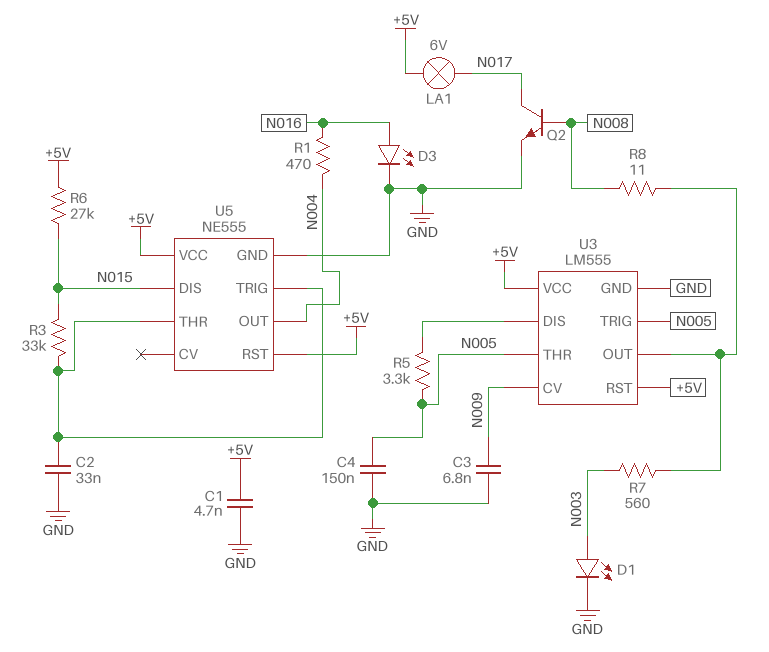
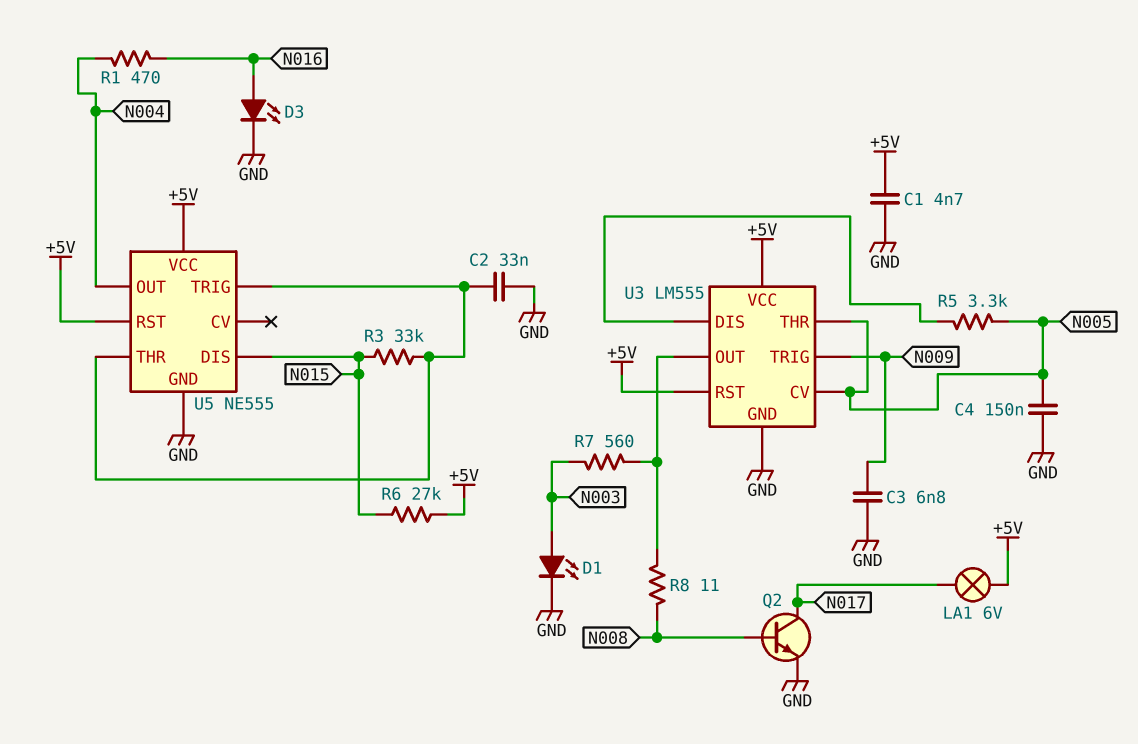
U3 pin CV: N009 -> N005
U3 pin TRIG: N005 -> N009

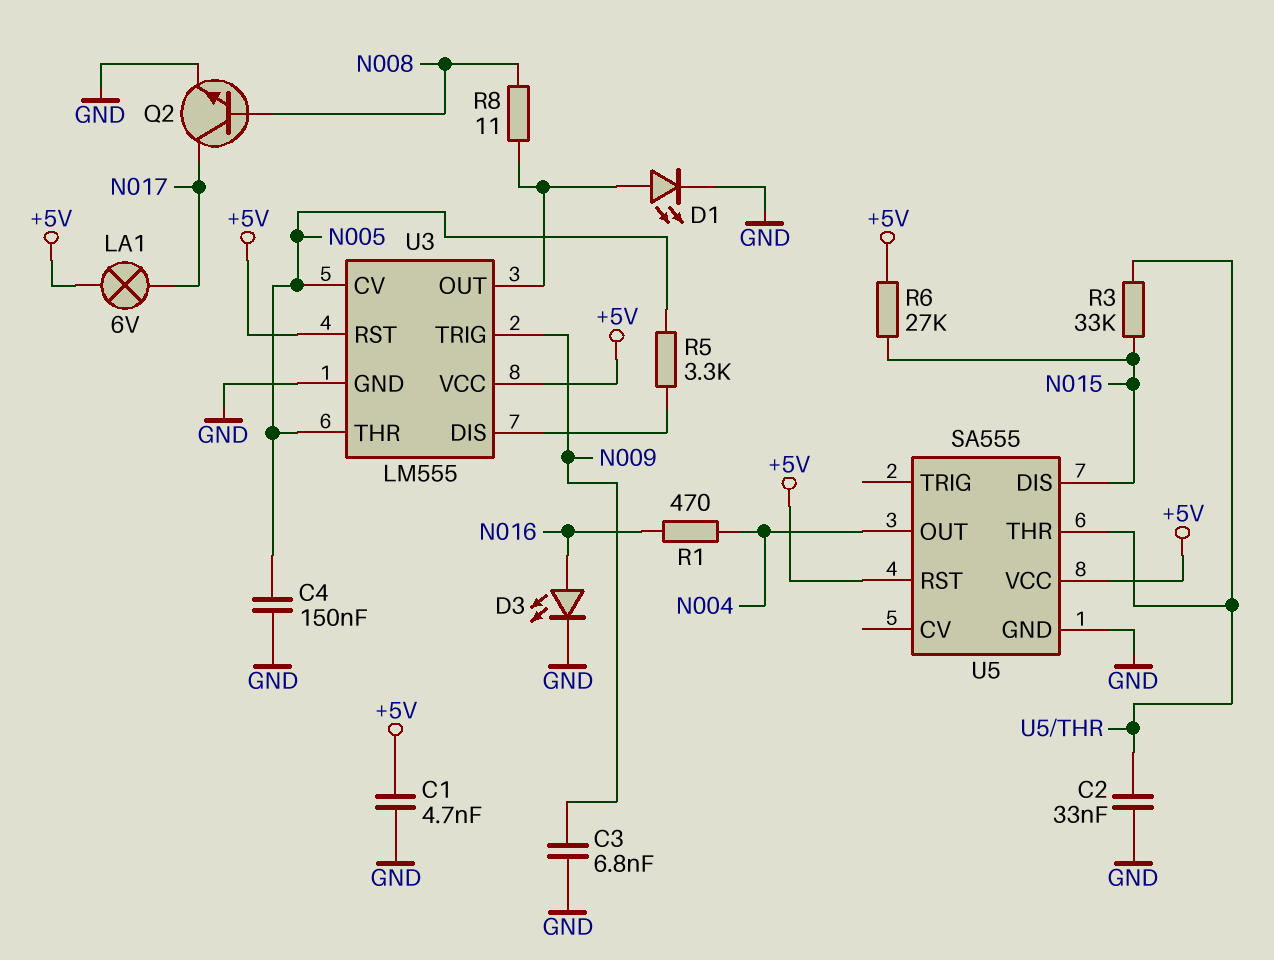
D1: LED (A N003, K GND) -> LED (A U3/OUT, K GND)
R7: 560 (N003, U3/OUT) -> none
U5: NE555 -> SA555
U5 pin TRIG: U5/THR -> none

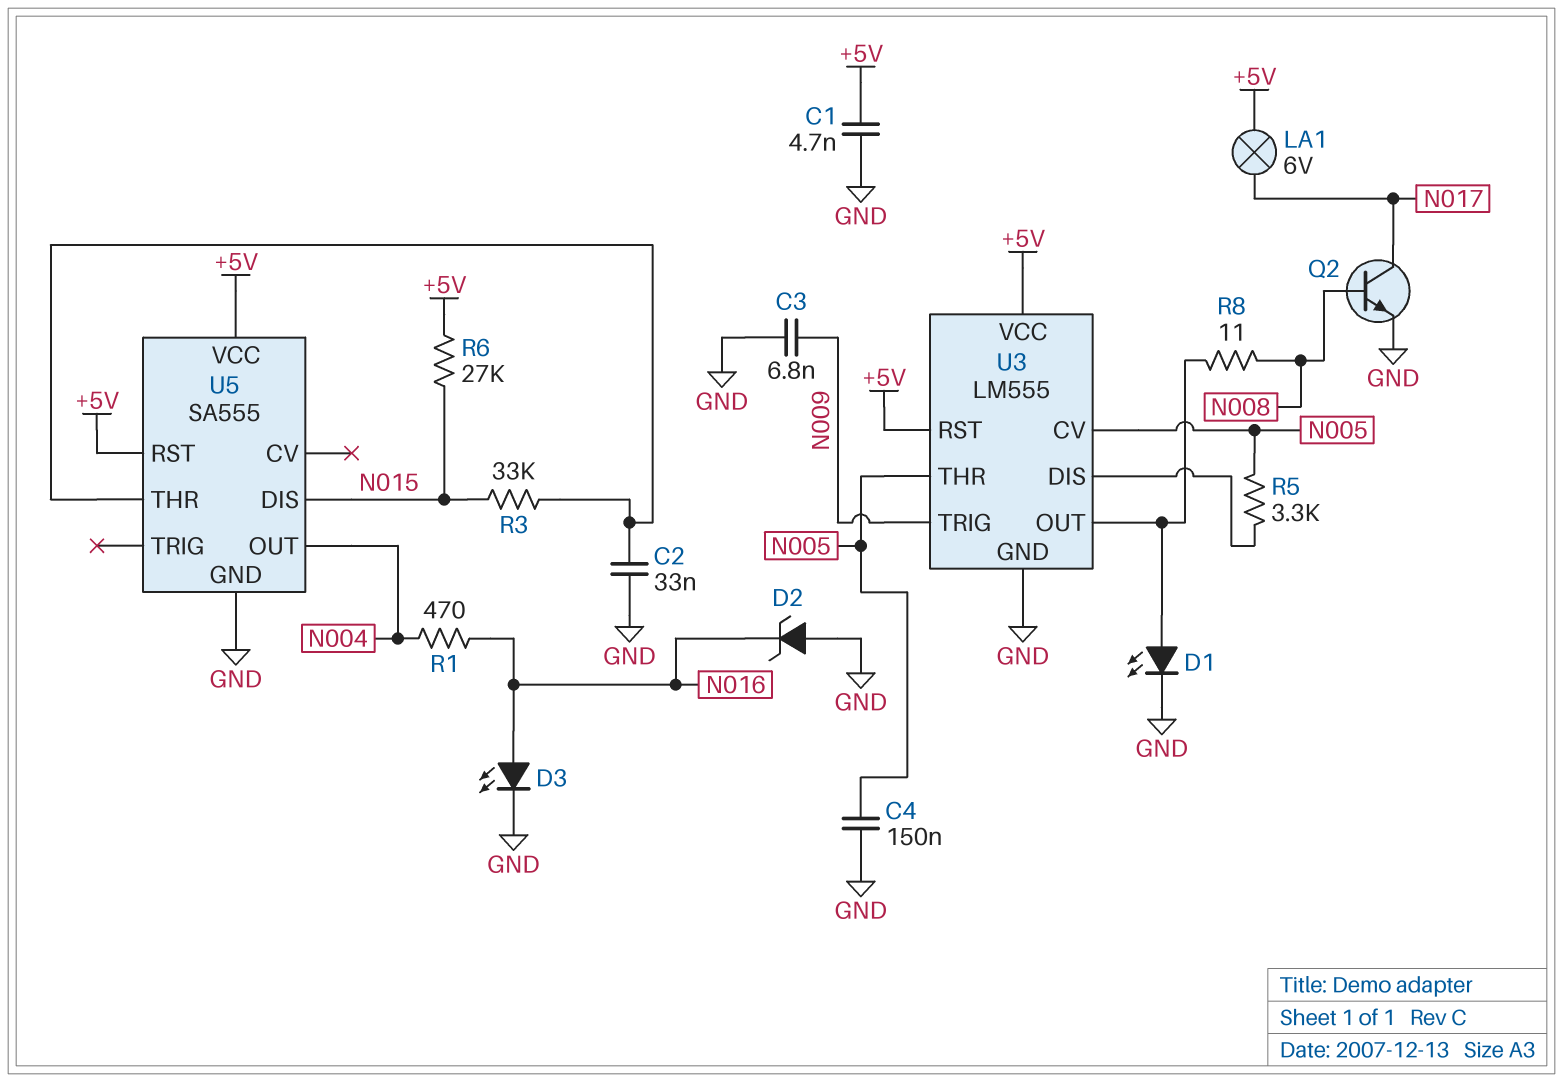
D2: none -> zener (A GND, K N016)

